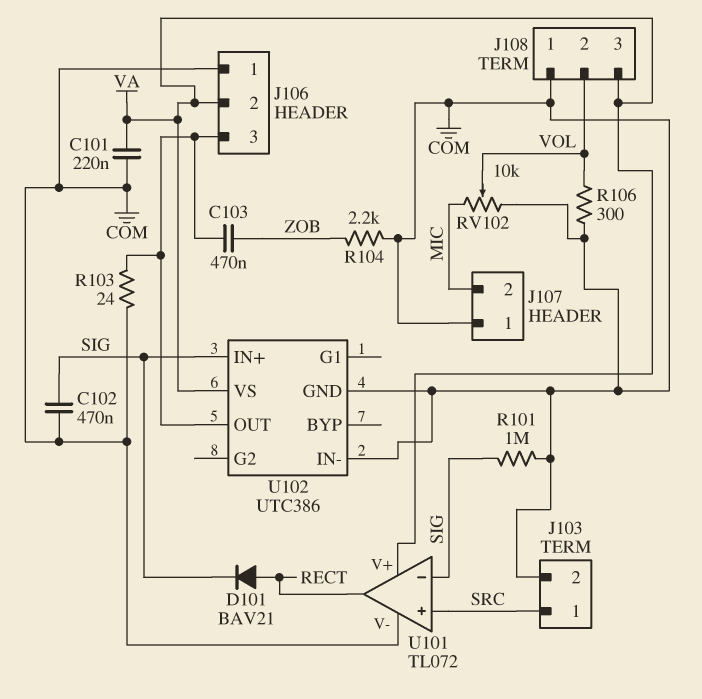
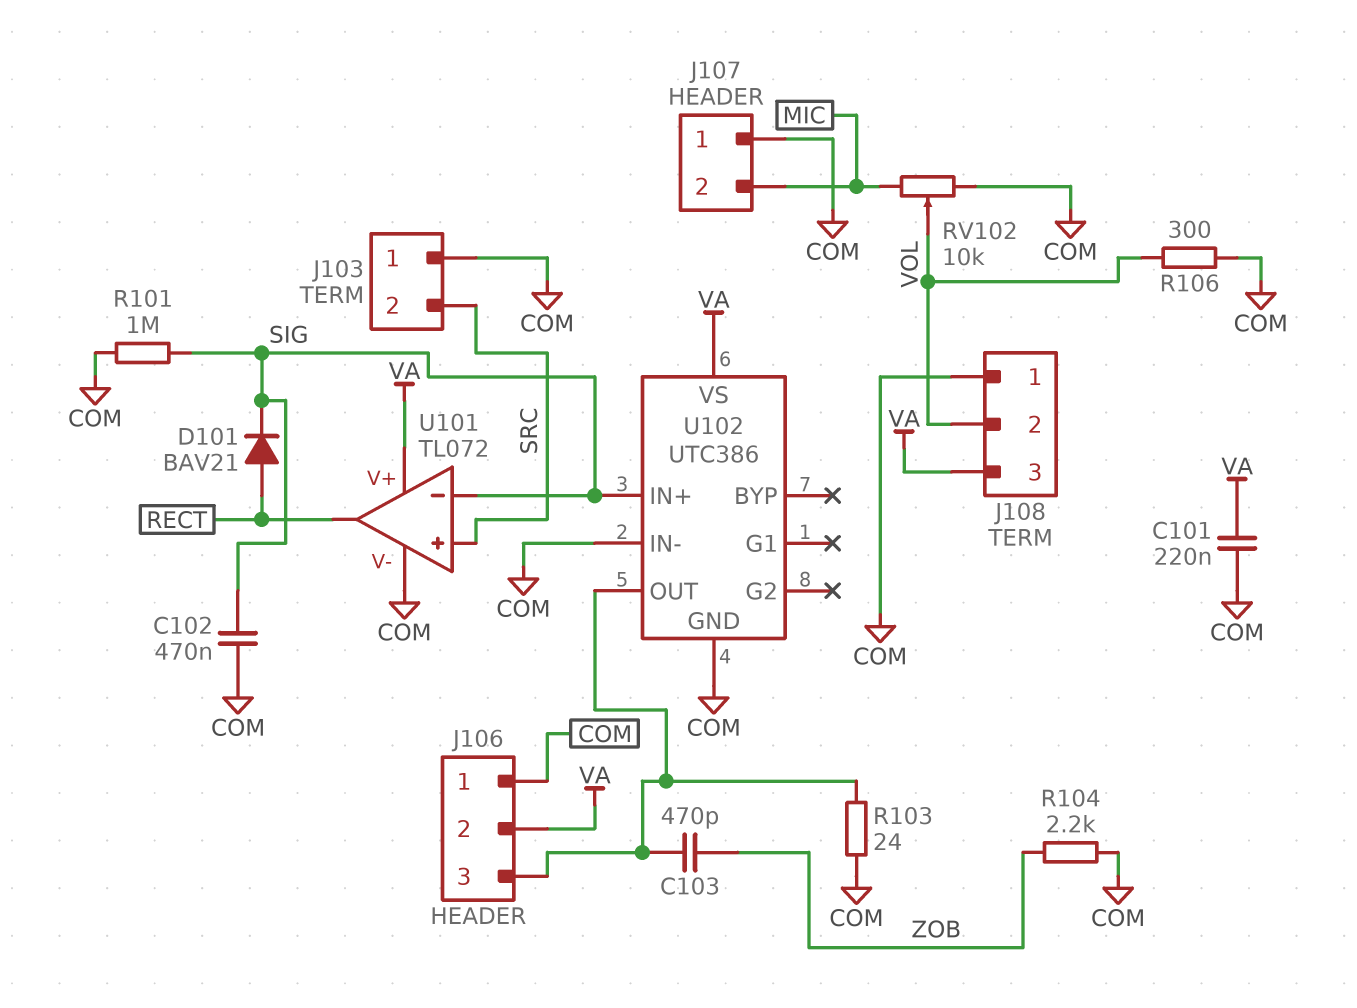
C103: 470nF (J106/3, ZOB) -> 470pF (J106/3, ZOB)
J103 pin 1: SRC -> COM
J103 pin 2: COM -> SRC

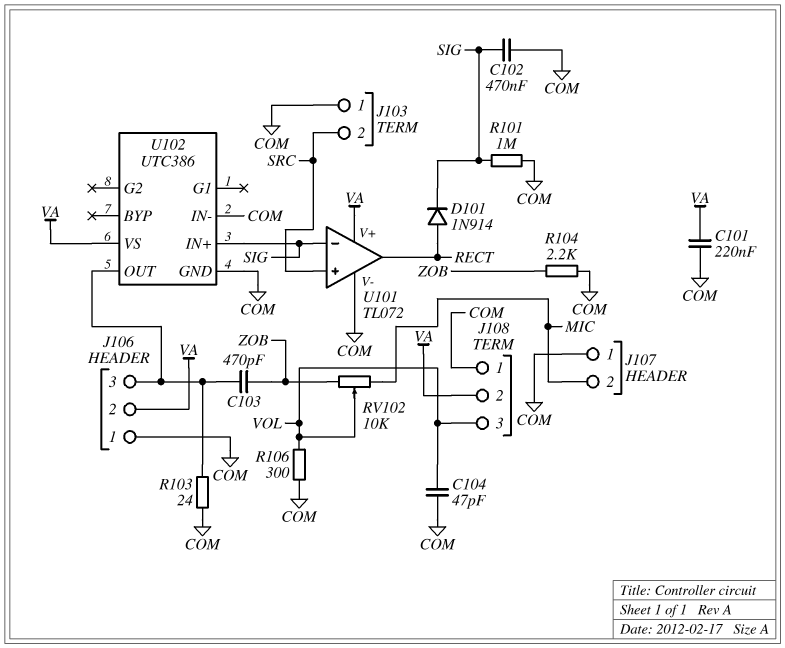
C104: none -> 47pF (COM, VOL)
D101: diode BAV21 (A RECT, K SIG) -> diode 1N914 (A RECT, K SIG)
J108 pin 2: VOL -> VA
J108 pin 3: VA -> VOL
RV102: 10k (COM, MIC, wiper VOL) -> 10k (MIC, ZOB, wiper VOL)

